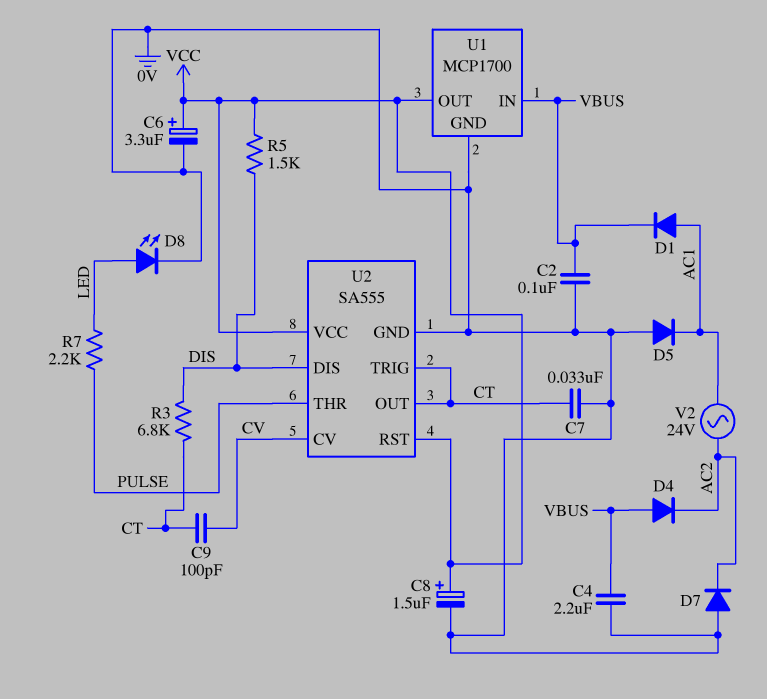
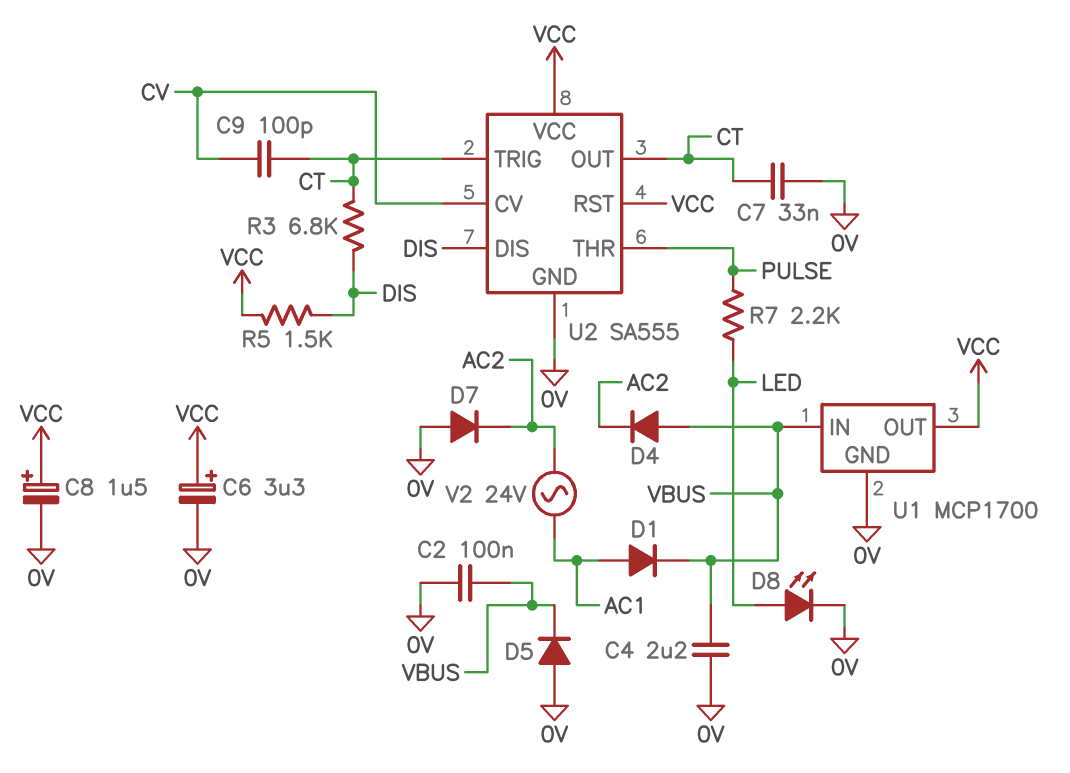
D5: diode (A 0V, K AC1) -> diode (A 0V, K VBUS)

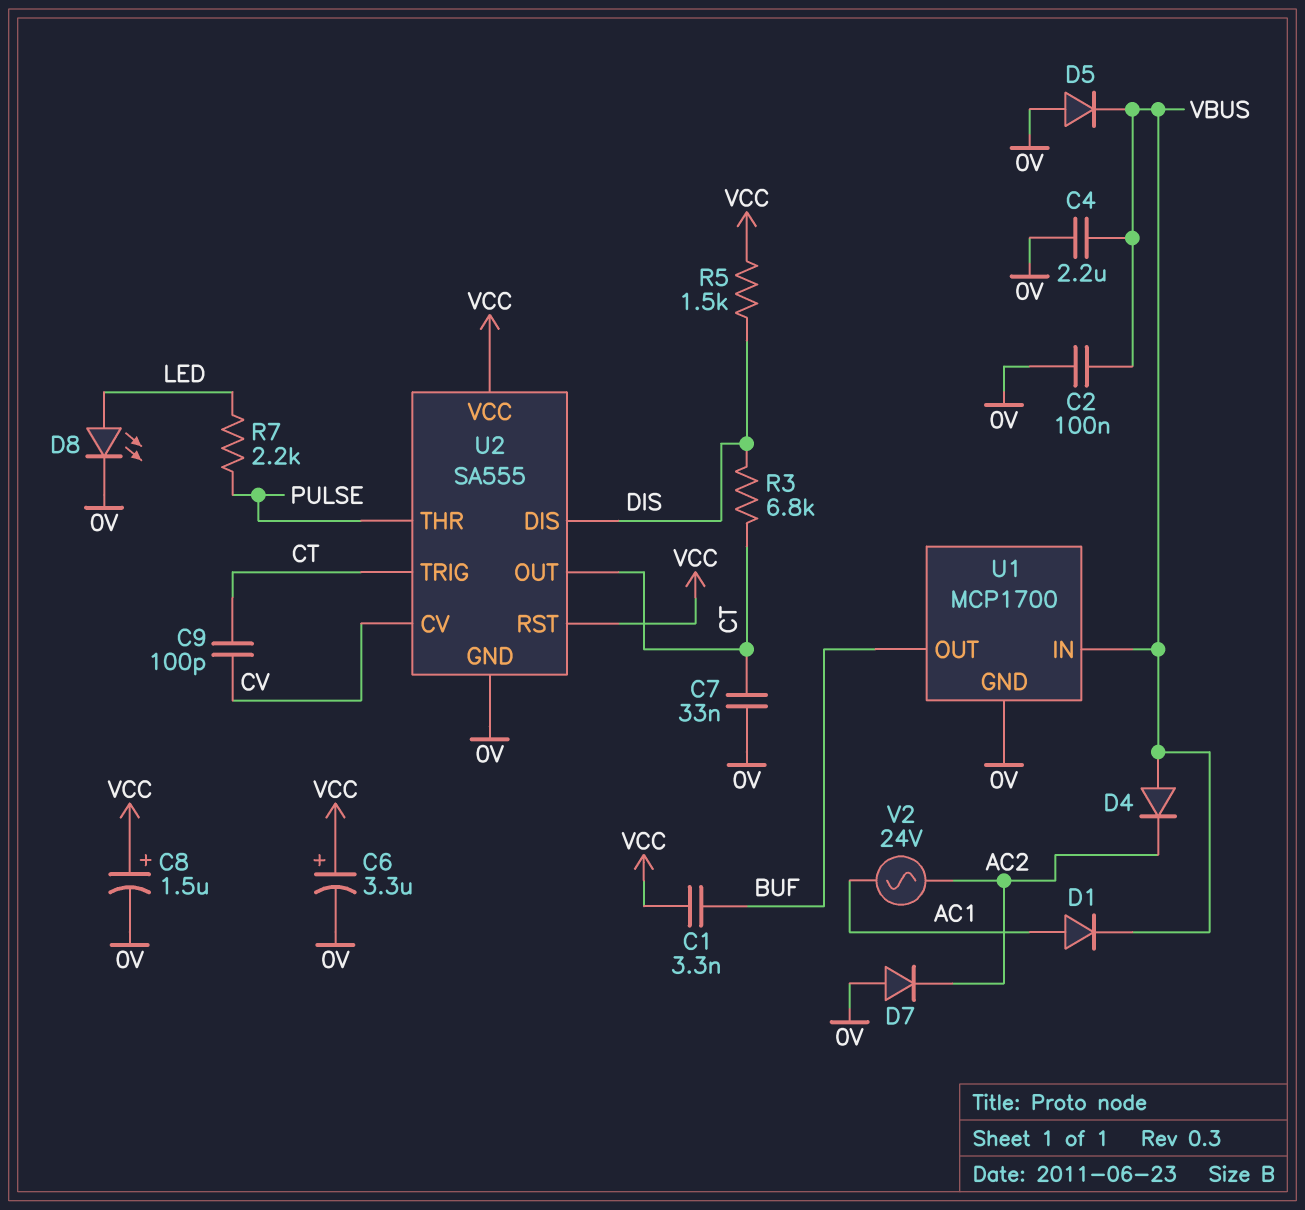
C1: none -> 3.3nF (BUF, VCC)
U1 pin OUT: VCC -> BUF

